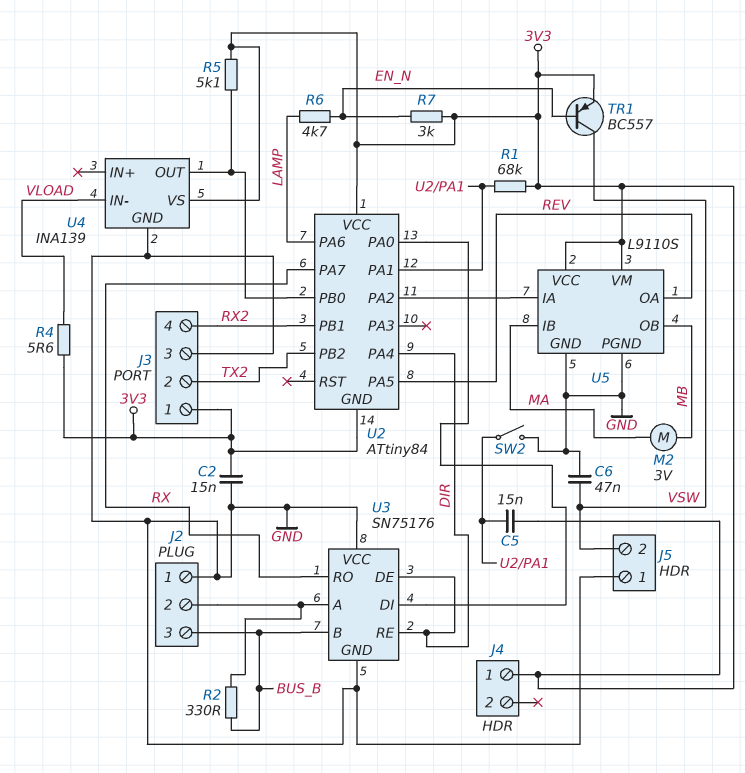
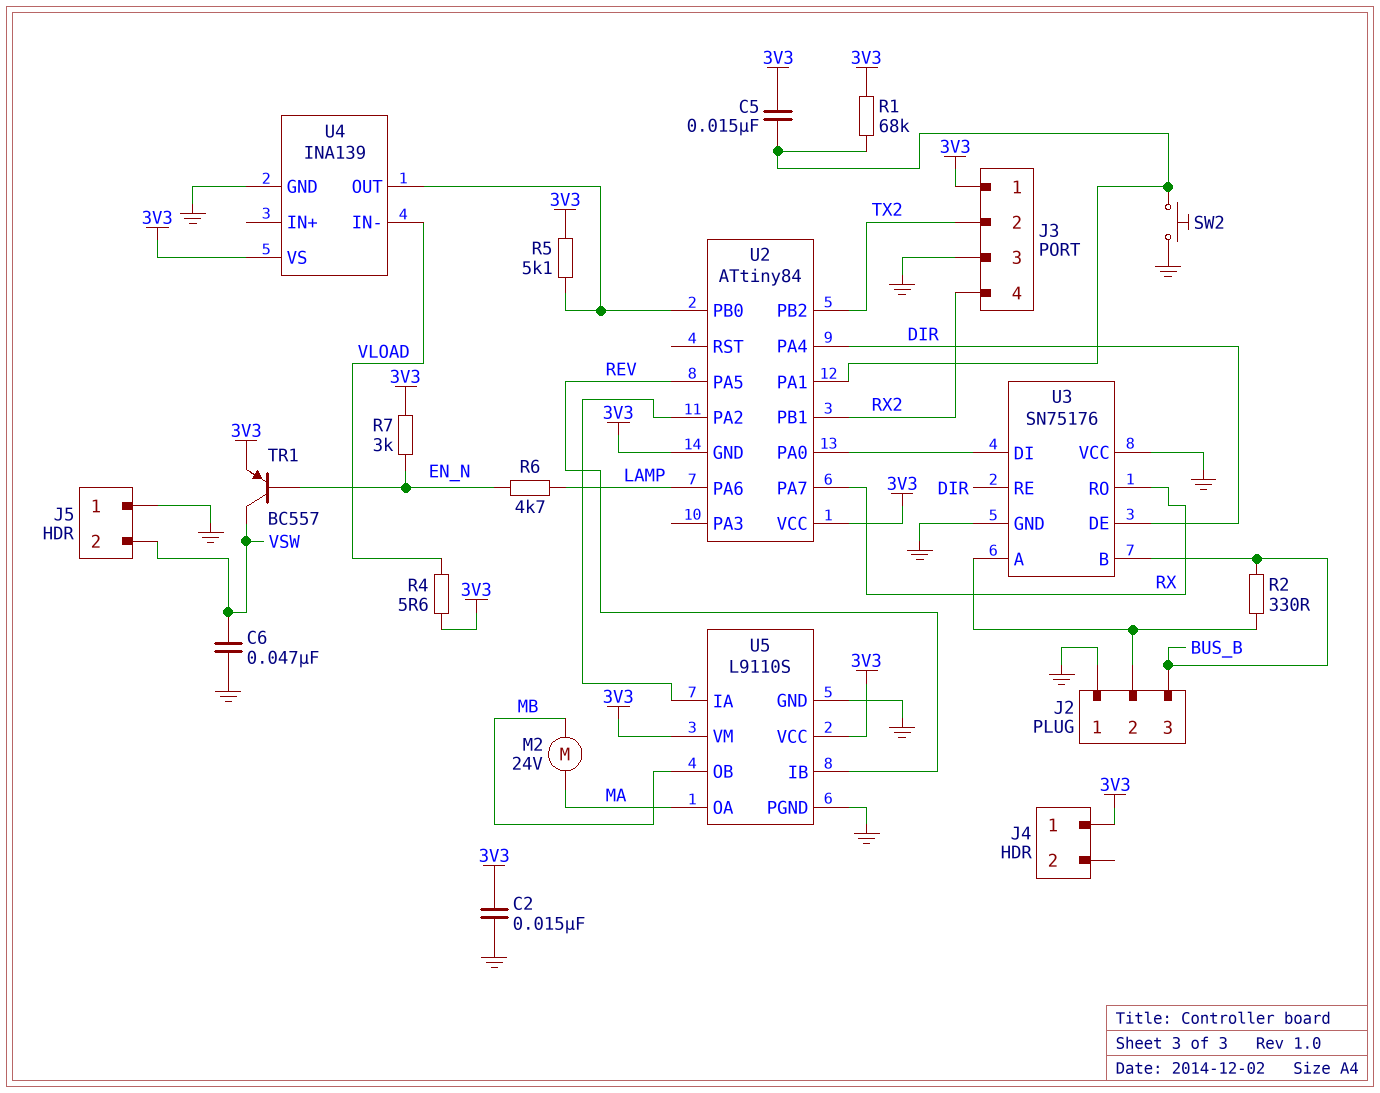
M2: motor 3V (MA, MB) -> motor 24V (MA, MB)
SW2: switch (GND, U2/PA1) -> button (GND, U2/PA1)
U5 pin IB: MA -> REV
U5 pin OA: REV -> MA

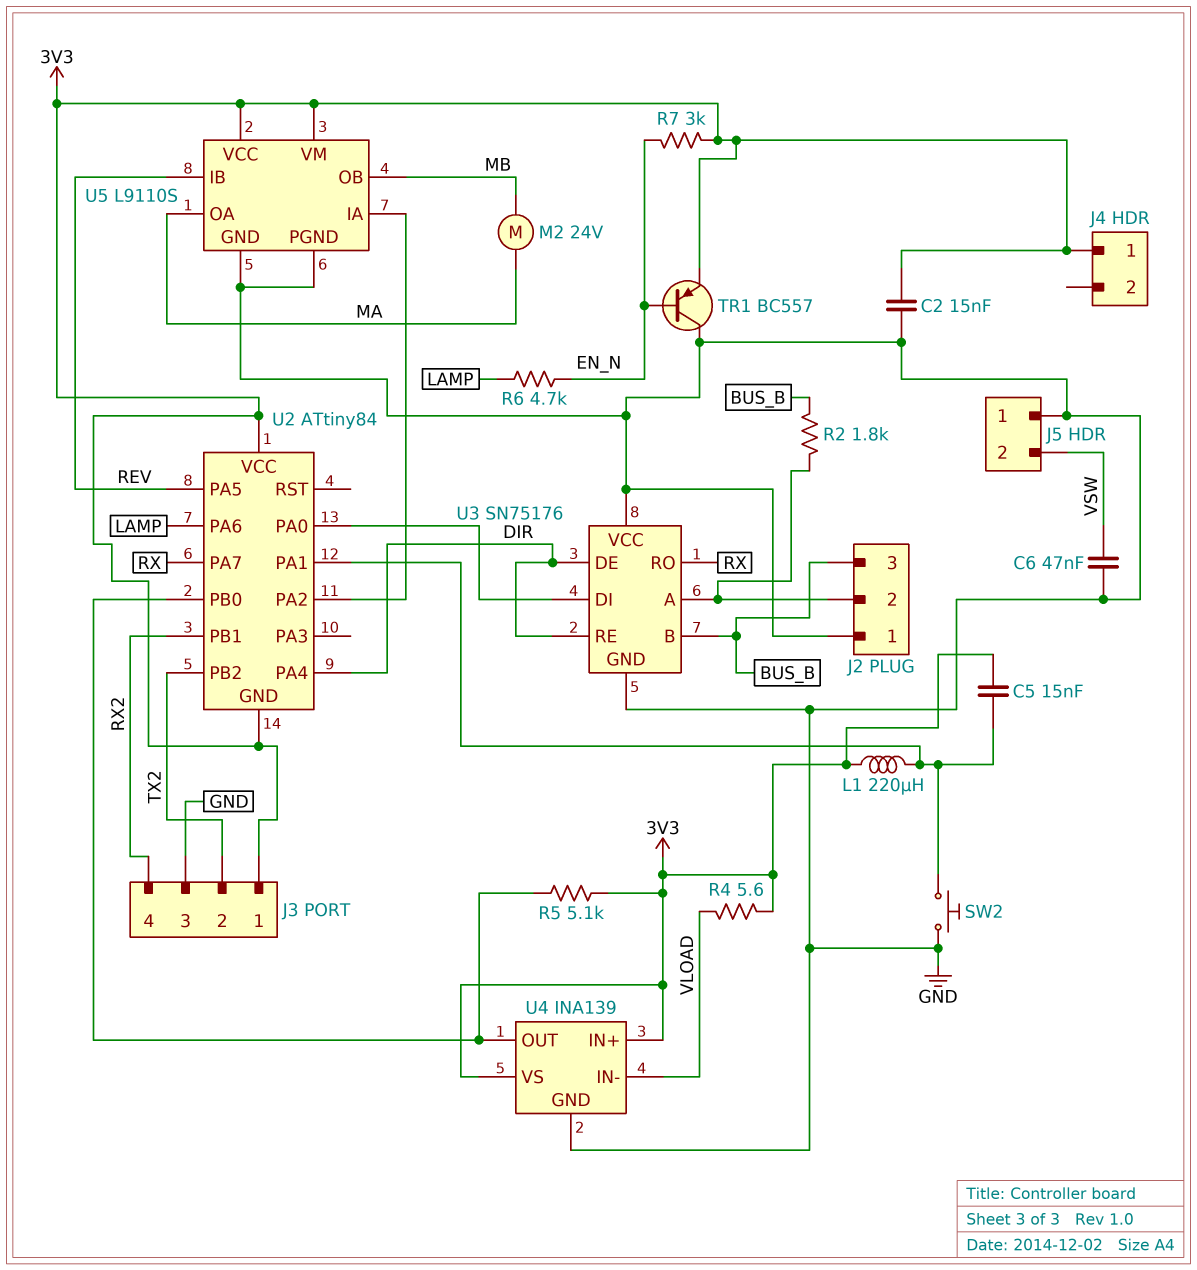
L1: none -> 220uH (3V3, U2/PA1)
R1: 68k (3V3, U2/PA1) -> none
R2: 330 (BUS_B, J2/2) -> 1.8k (BUS_B, J2/2)
TR1: PNP BC557 (B EN_N, C VSW, E 3V3) -> PNP BC557 (B EN_N, C GND, E 3V3)
U4 pin IN+: none -> 3V3

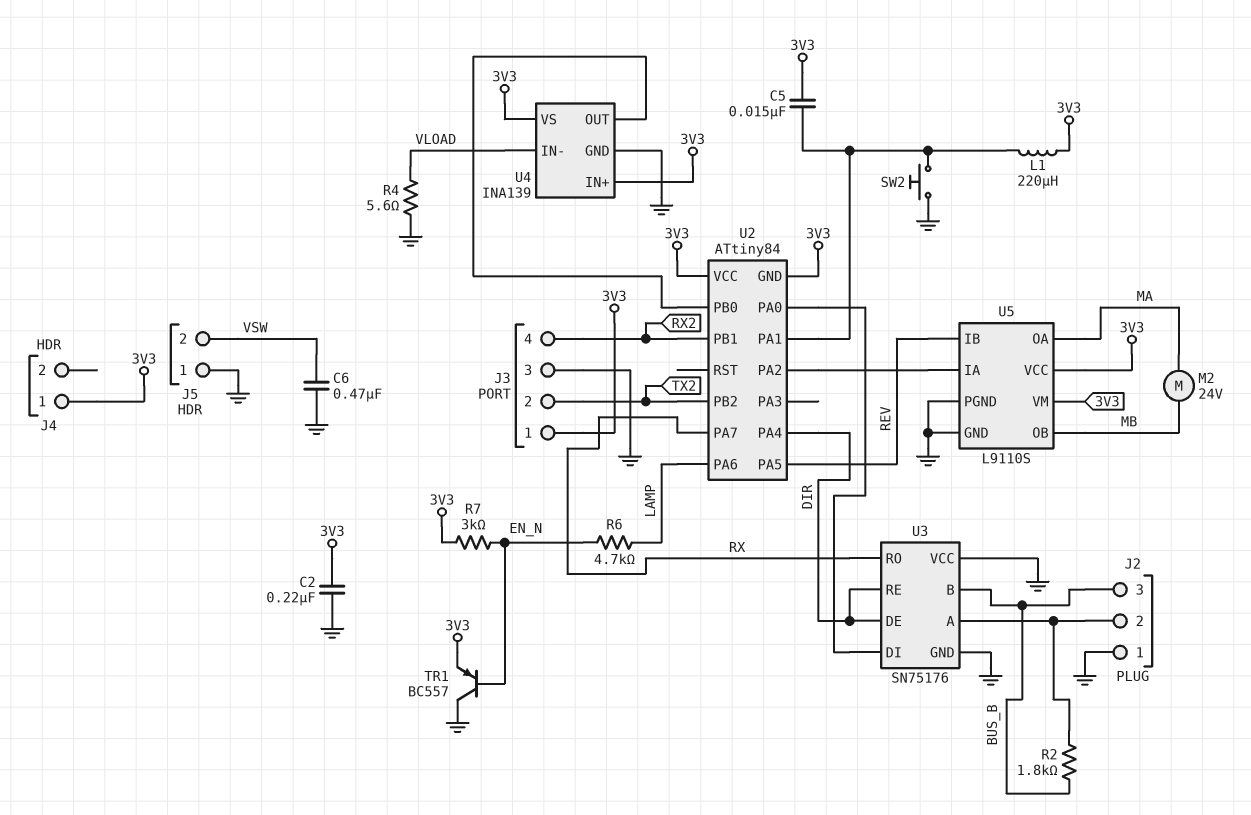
C2: 15nF (3V3, GND) -> 220nF (3V3, GND)
C6: 47nF (GND, VSW) -> 470nF (GND, VSW)
R4: 5.6 (3V3, VLOAD) -> 5.6 (GND, VLOAD)
R5: 5.1k (3V3, U2/PB0) -> none

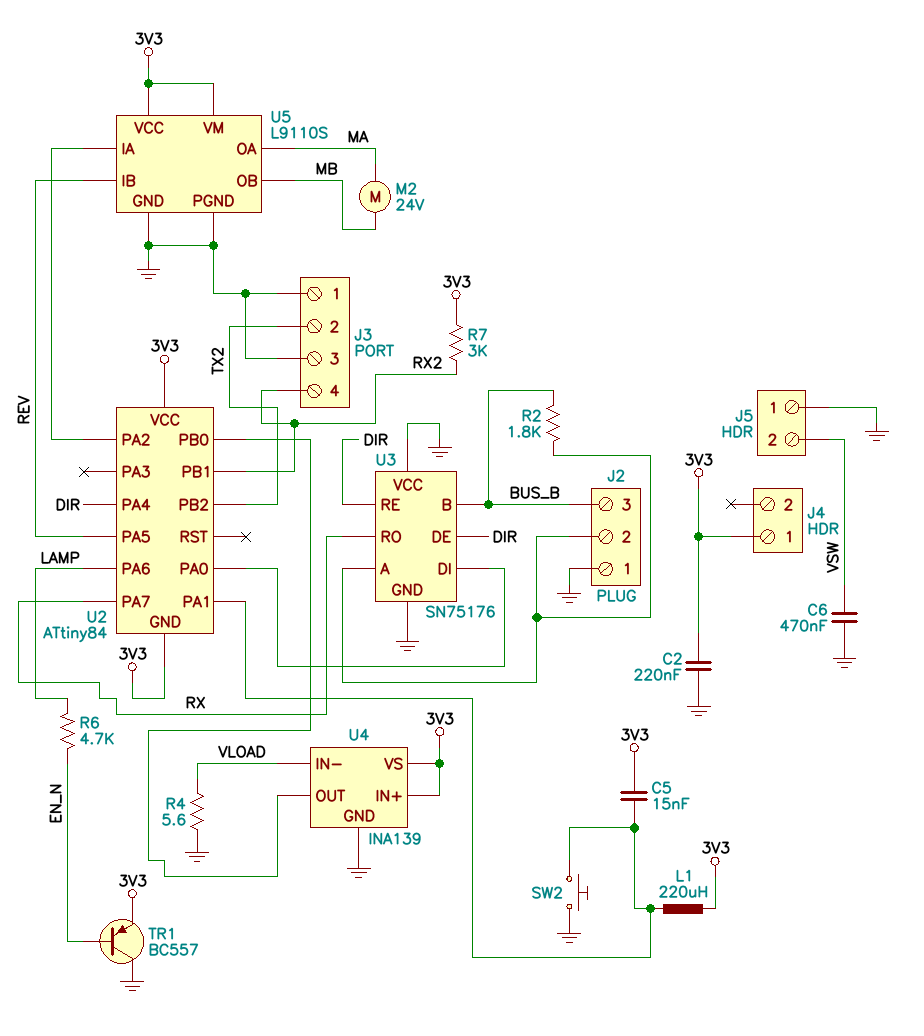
J3 pin 1: 3V3 -> GND
R7: 3k (3V3, EN_N) -> 3k (3V3, RX2)

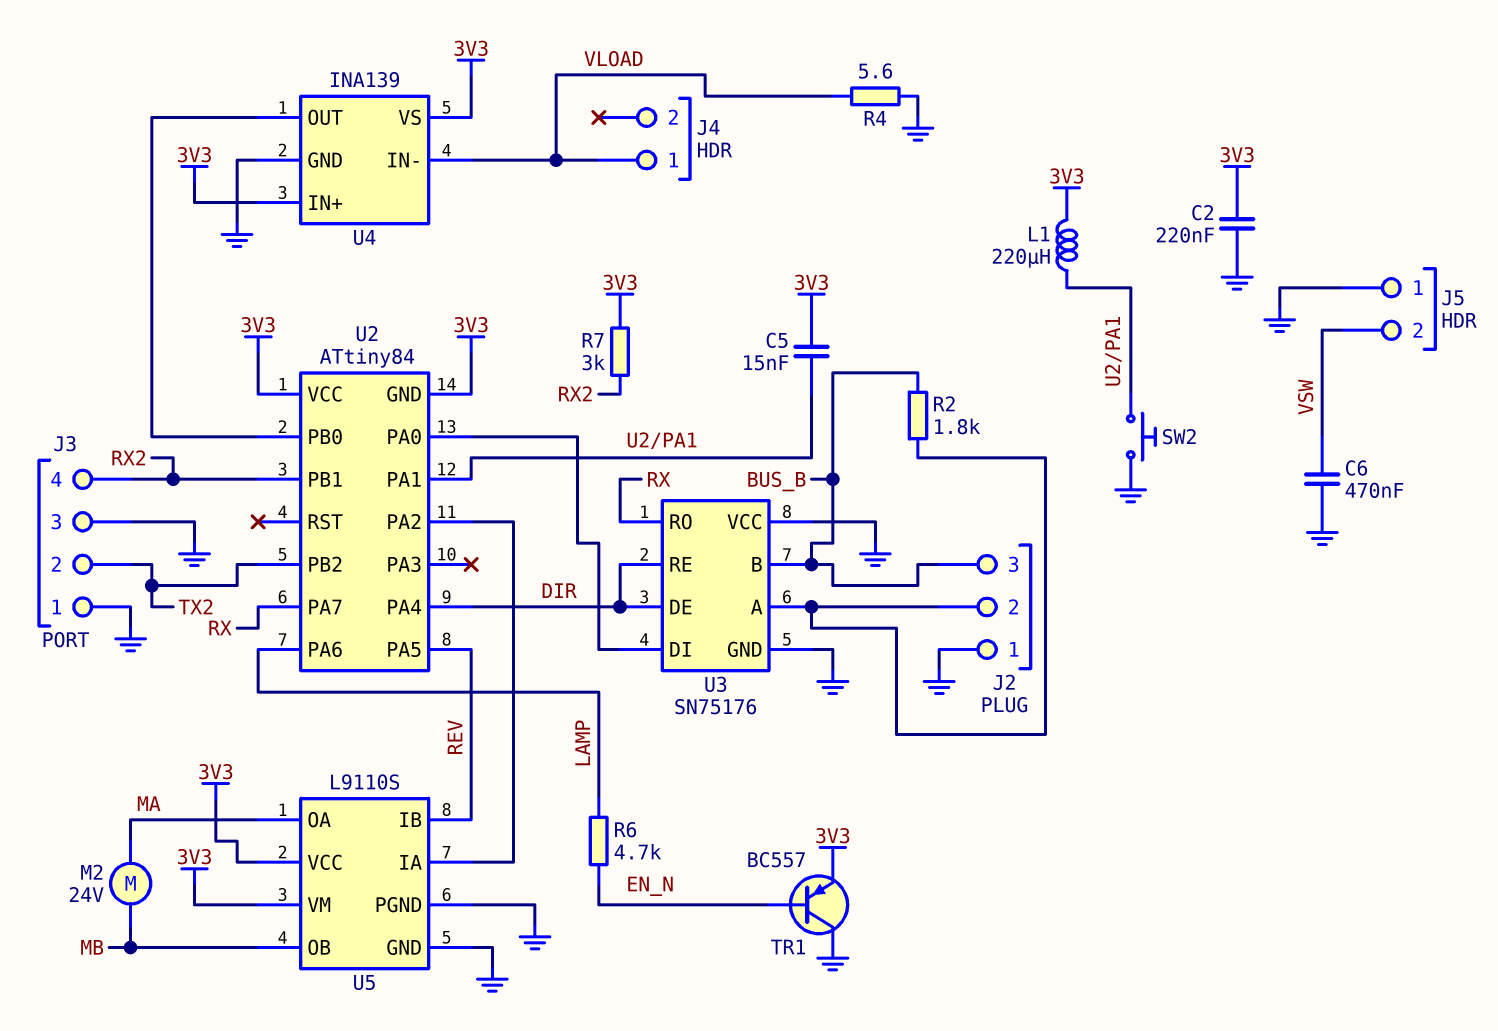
J4 pin 1: 3V3 -> VLOAD

